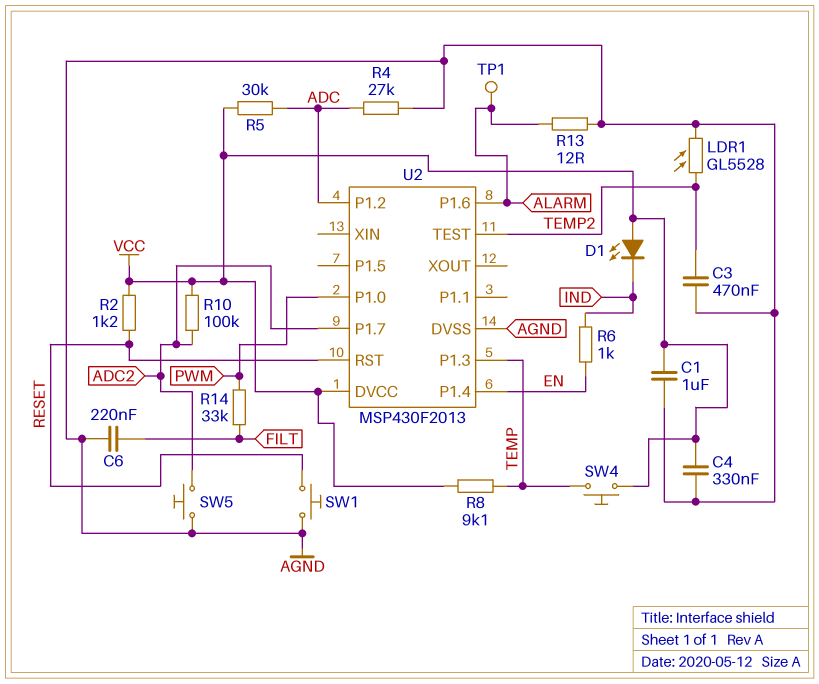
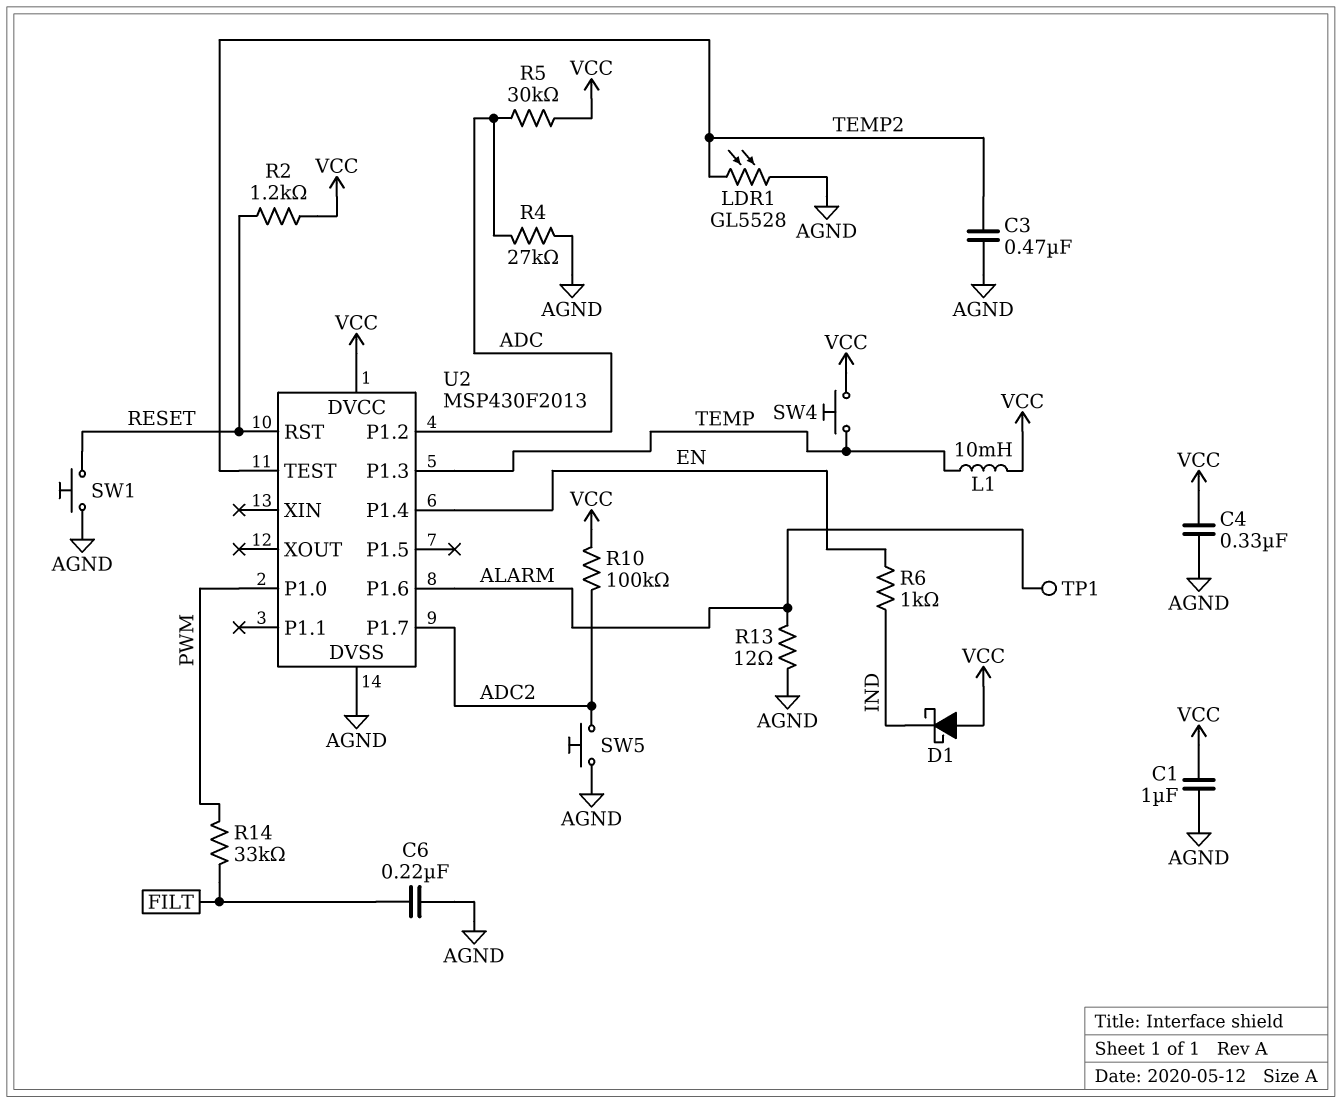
D1: LED (A VCC, K IND) -> schottky (A VCC, K IND)
L1: none -> 10mH (TEMP, VCC)
R8: 9.1k (TEMP, VCC) -> none

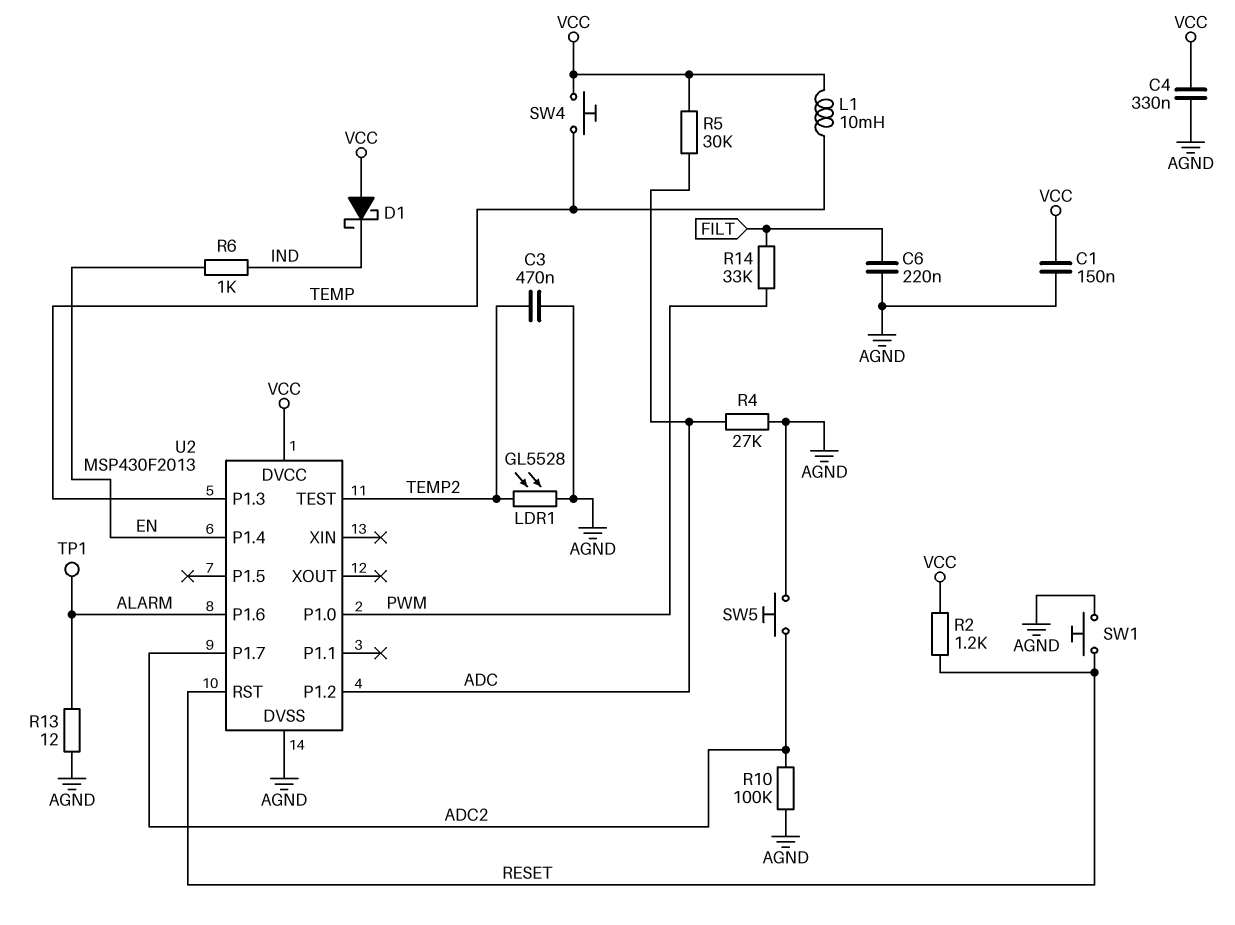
C1: 1uF (AGND, VCC) -> 150nF (AGND, VCC)
R10: 100k (ADC2, VCC) -> 100k (ADC2, AGND)

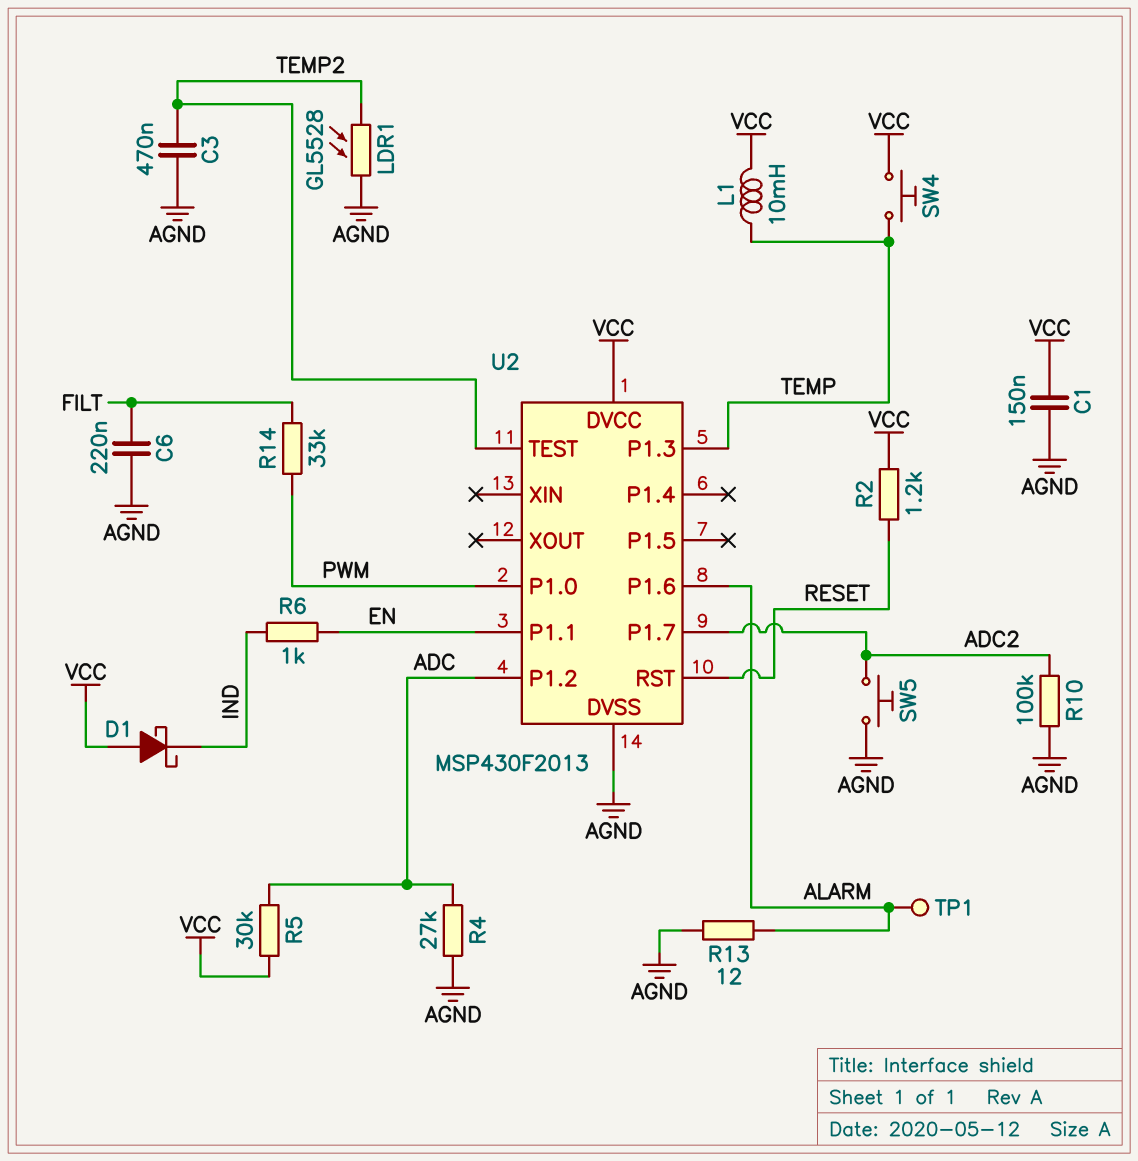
C4: 330nF (AGND, VCC) -> none
SW1: button (AGND, RESET) -> none
U2 pin P1.1: none -> EN
U2 pin P1.4: EN -> none

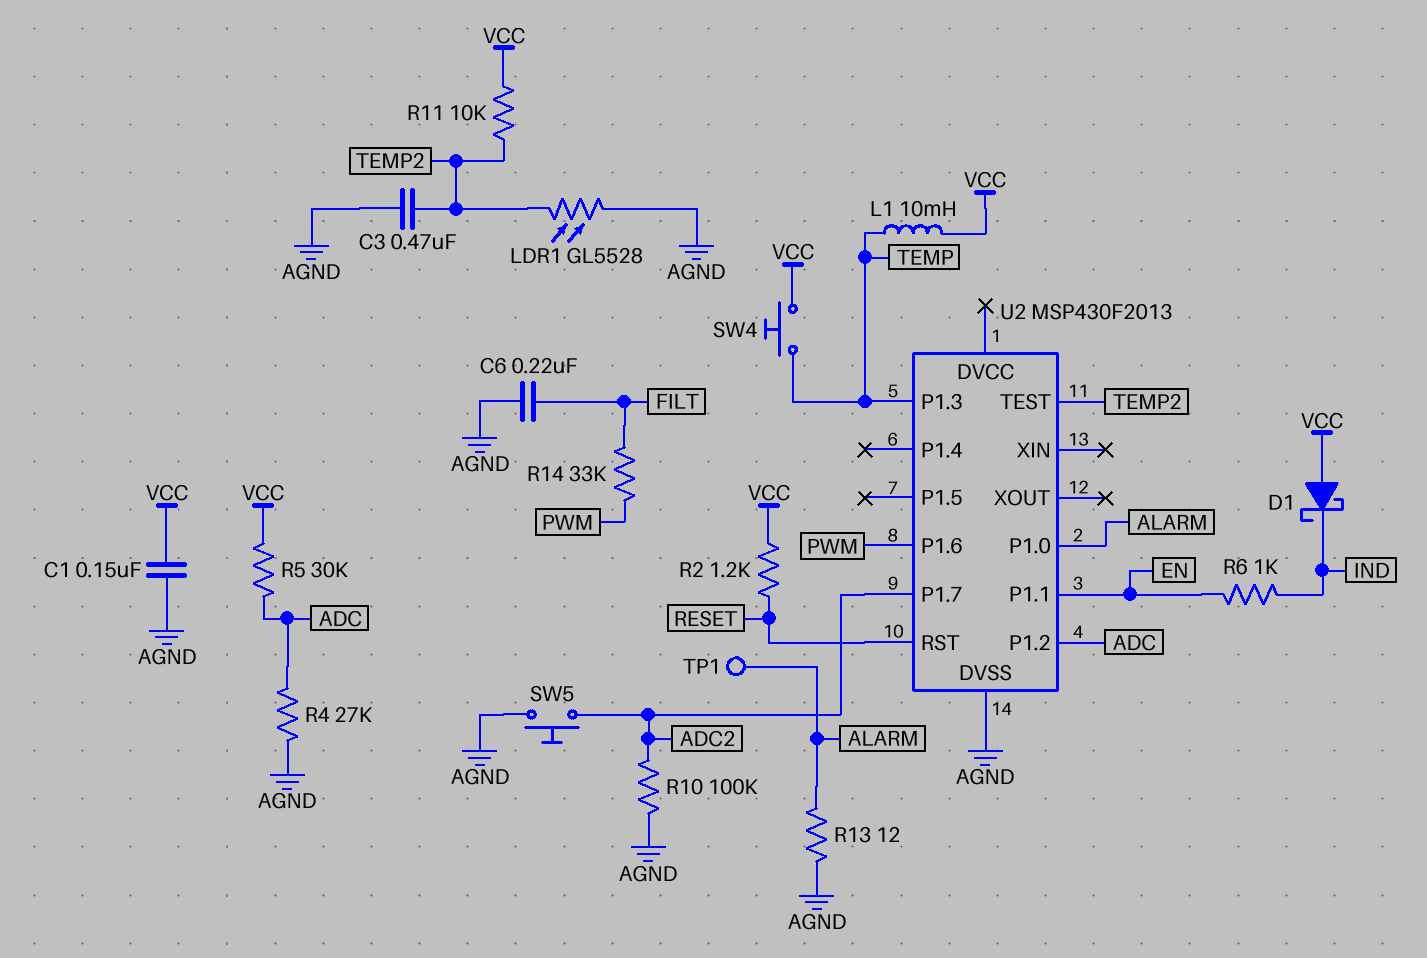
R11: none -> 10k (TEMP2, VCC)
U2 pin DVCC: VCC -> none
U2 pin P1.0: PWM -> ALARM
U2 pin P1.6: ALARM -> PWM

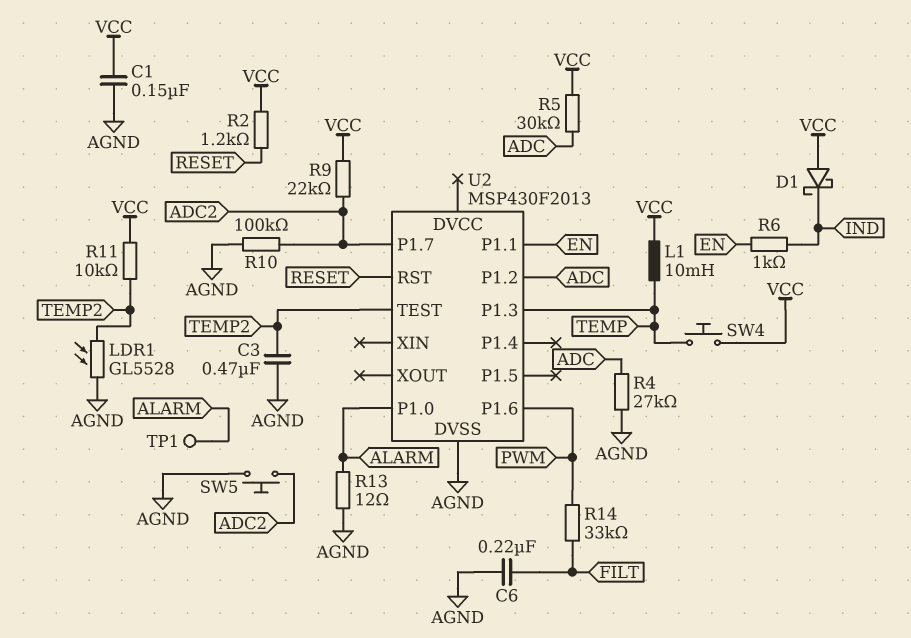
R9: none -> 22k (ADC2, VCC)

